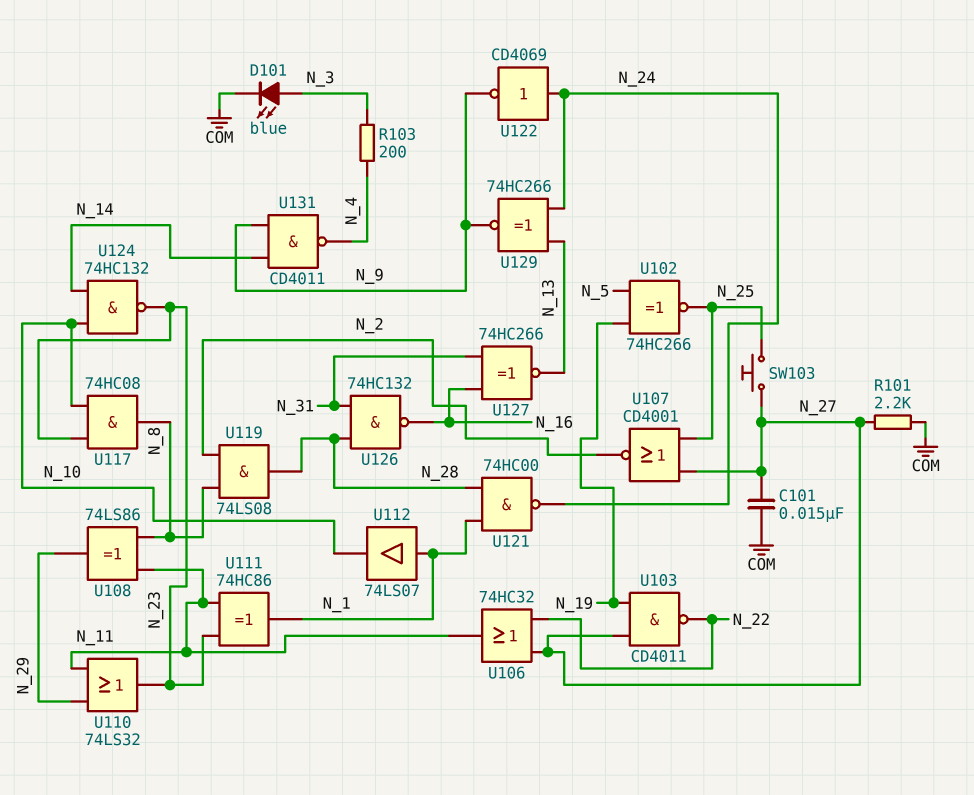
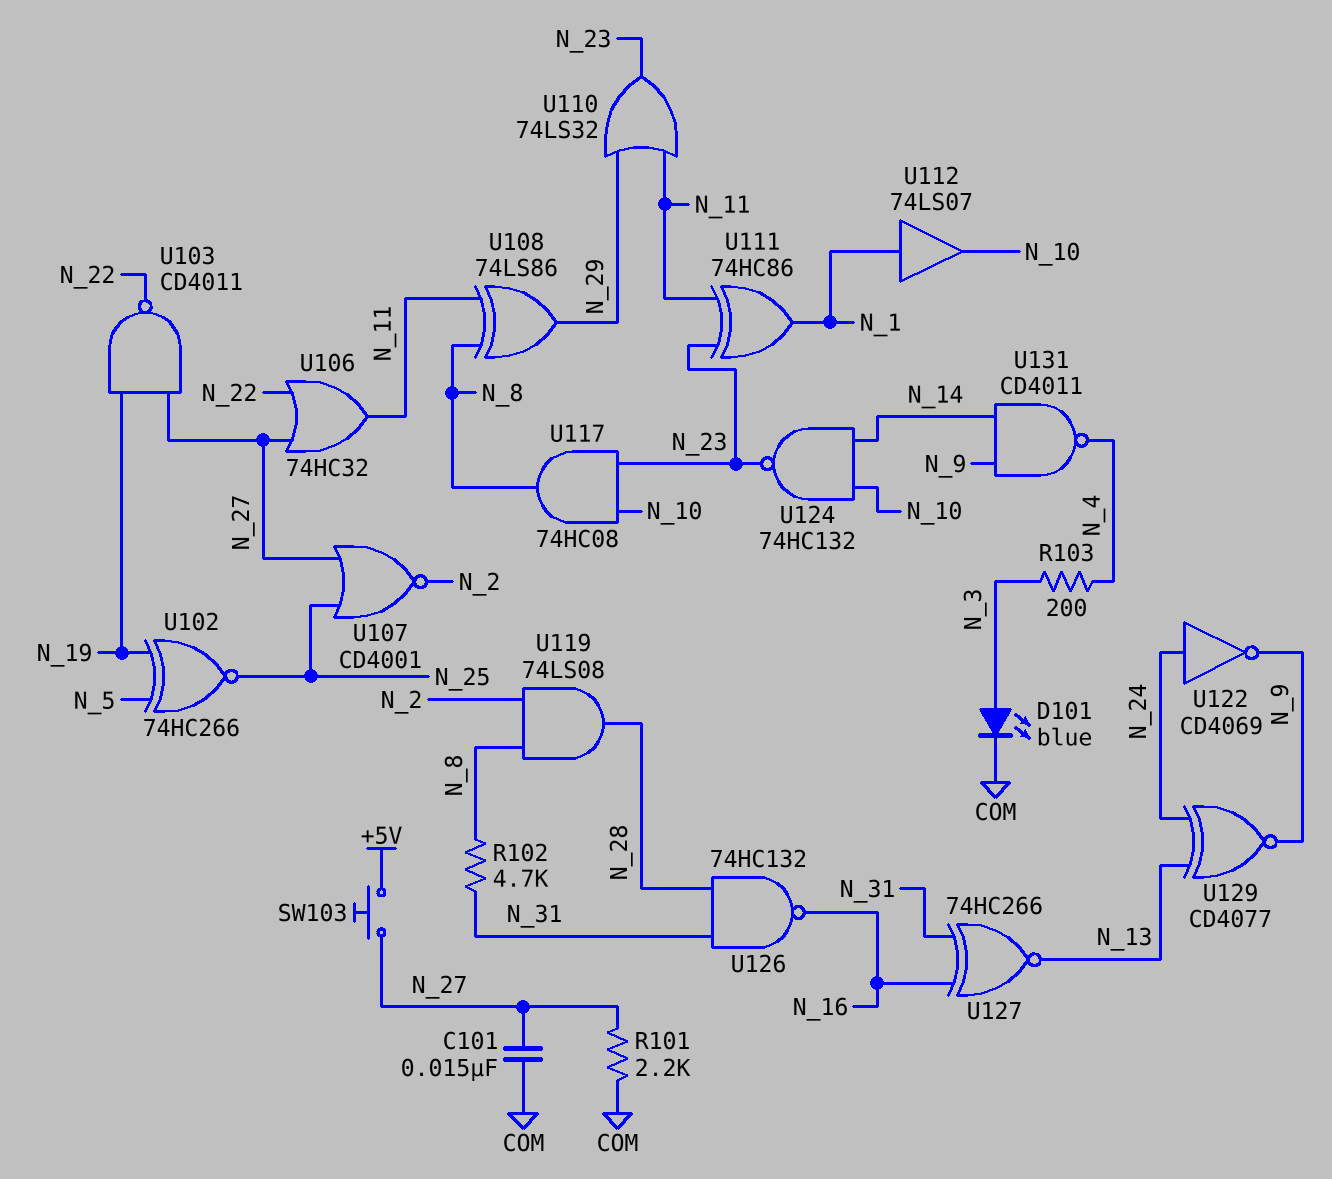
R102: none -> 4.7k (N_8, N_31)
SW103: button (N_25, N_27) -> button (+5V, N_27)
U121: NAND 74HC00 (in N_1, in N_28, out N_24) -> none
U129: XNOR 74HC266 (in N_13, in N_24, out N_9) -> XNOR CD4077 (in N_13, in N_24, out N_9)

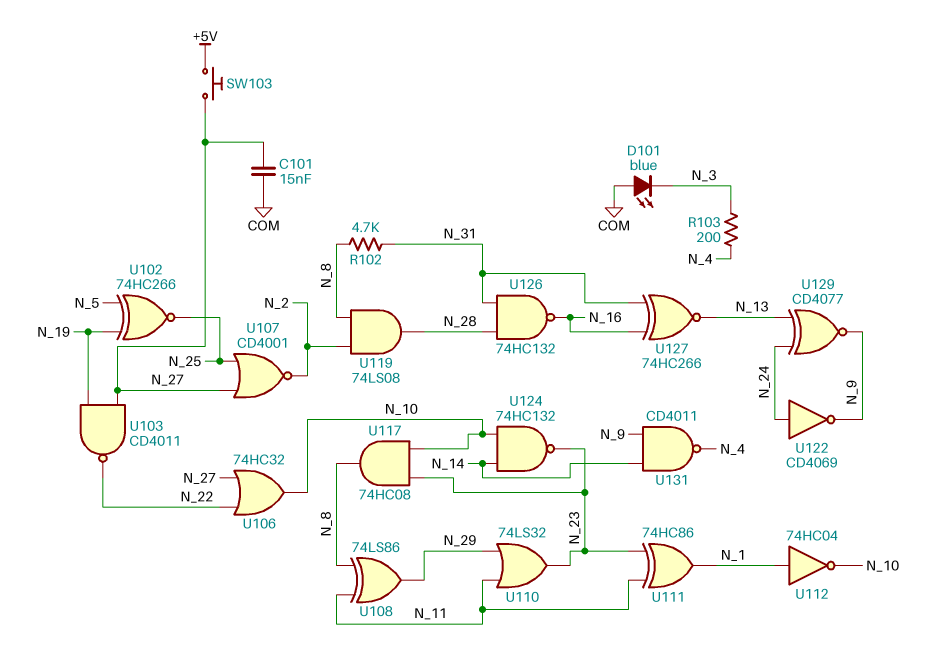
D101: LED blue (A N_3, K COM) -> LED blue (A COM, K N_3)
R101: 2.2k (COM, N_27) -> none
U106: OR 74HC32 (in N_22, in N_27, out N_11) -> OR 74HC32 (in N_22, in N_27, out N_10)
U112: buffer 74LS07 (in N_1, out N_10) -> NOT 74HC04 (in N_1, out N_10)

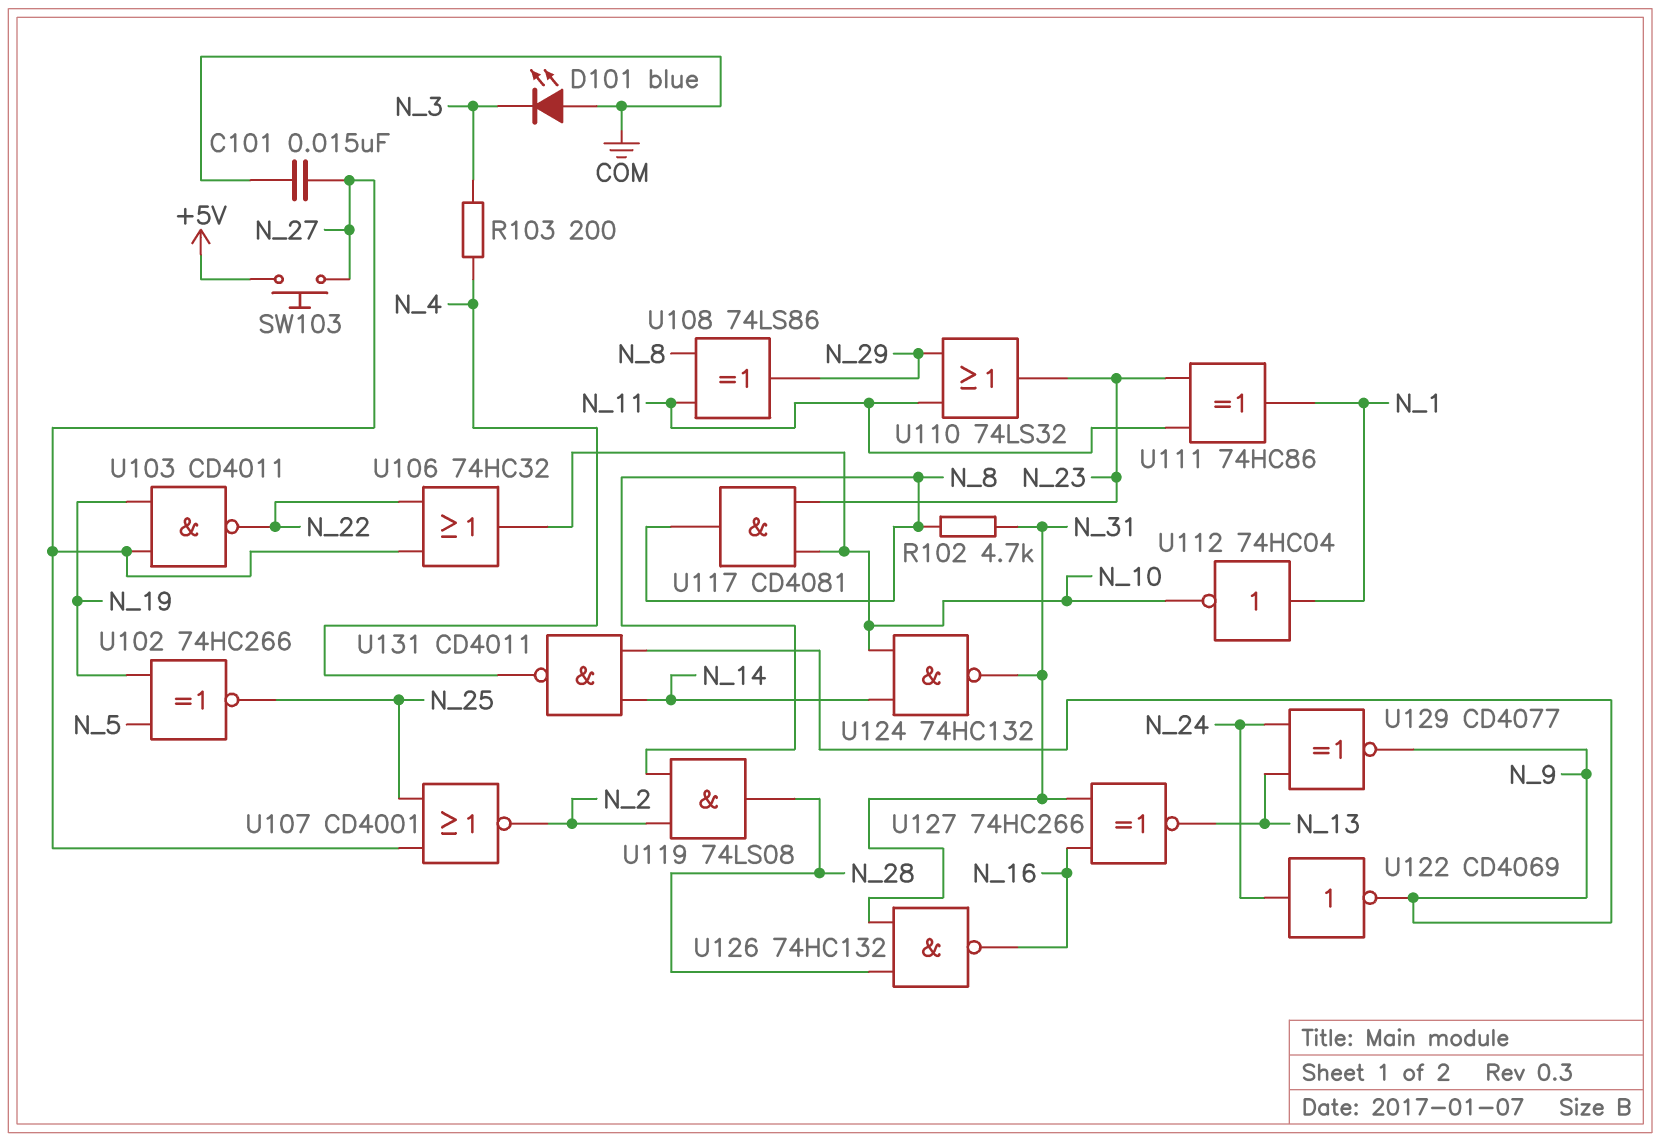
U117: AND 74HC08 (in N_10, in N_23, out N_8) -> AND CD4081 (in N_10, in N_23, out N_8)
U124: NAND 74HC132 (in N_10, in N_14, out N_23) -> NAND 74HC132 (in N_10, in N_14, out N_31)

